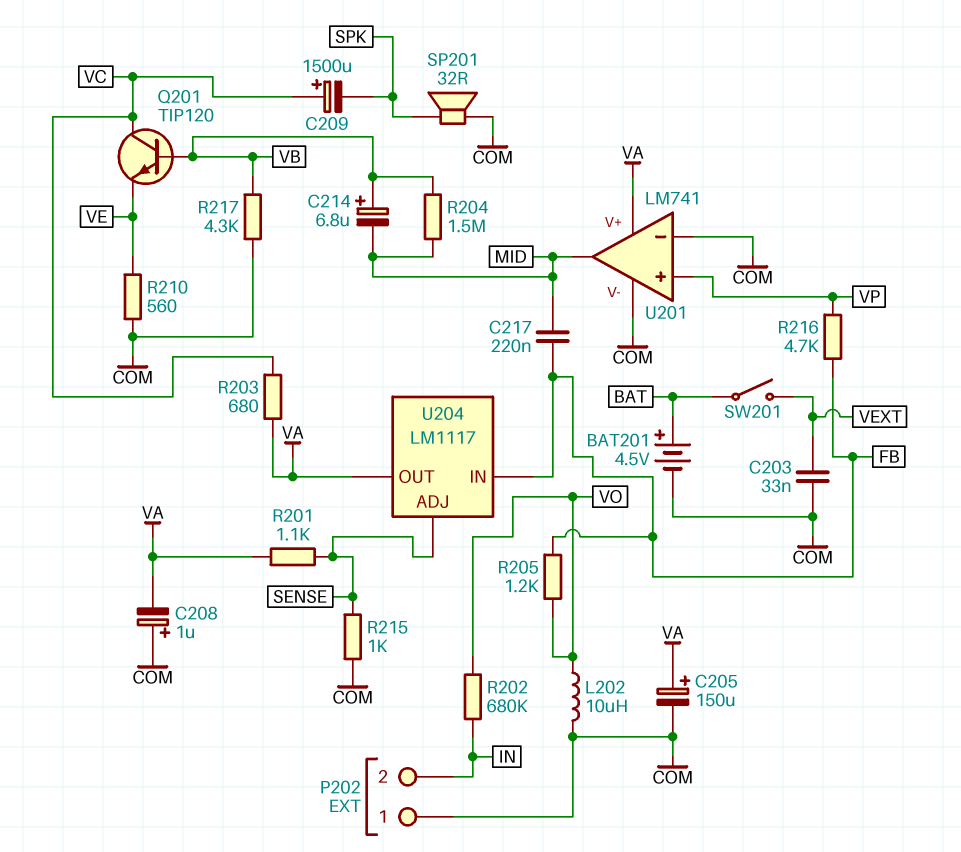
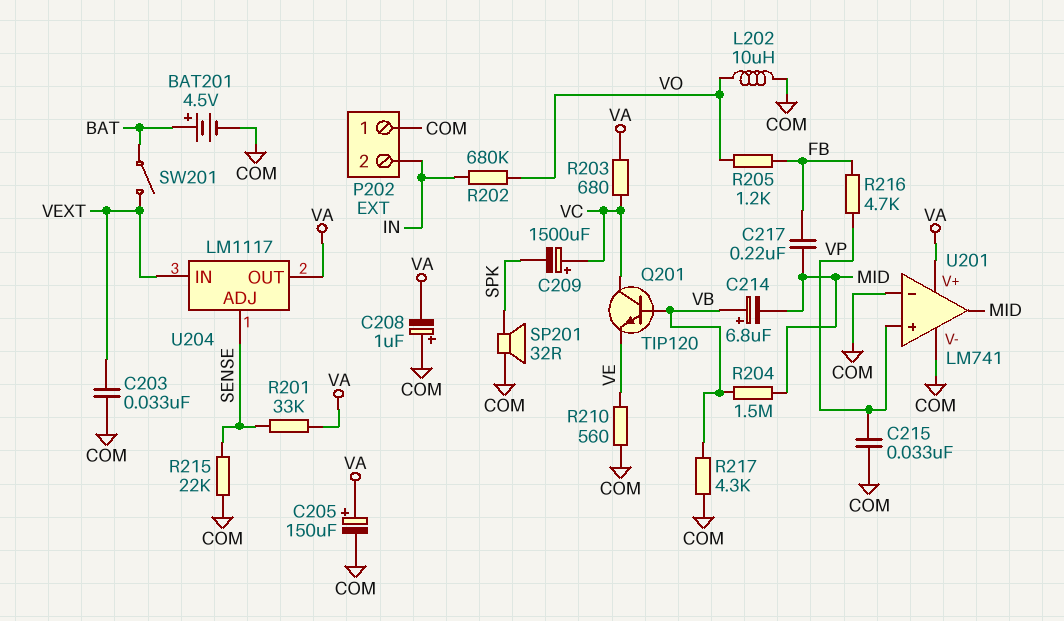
C215: none -> 33nF (COM, VP)
R201: 1.1k (SENSE, VA) -> 33k (SENSE, VA)
R215: 1k (COM, SENSE) -> 22k (COM, SENSE)
U204 pin IN: FB -> VEXT

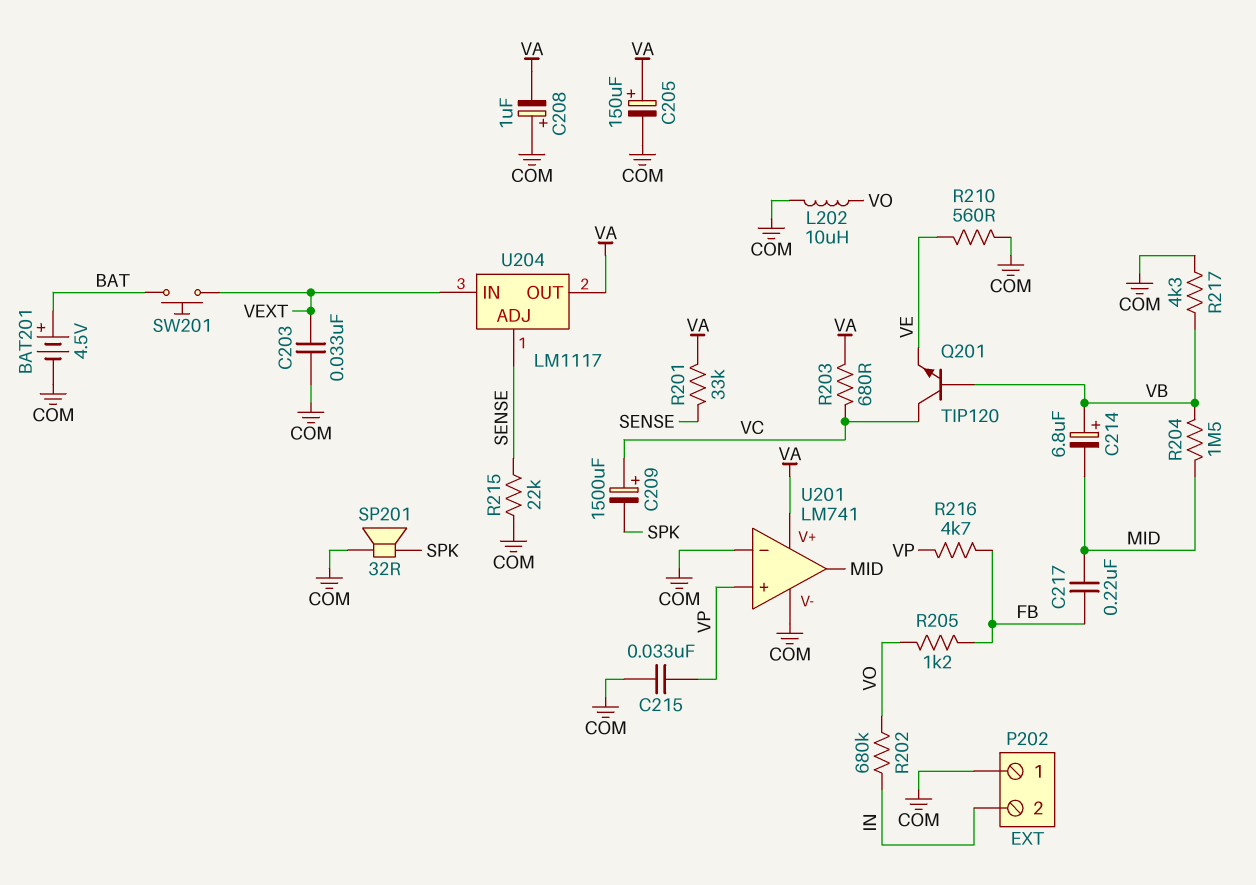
SW201: switch (BAT, VEXT) -> button (BAT, VEXT)

